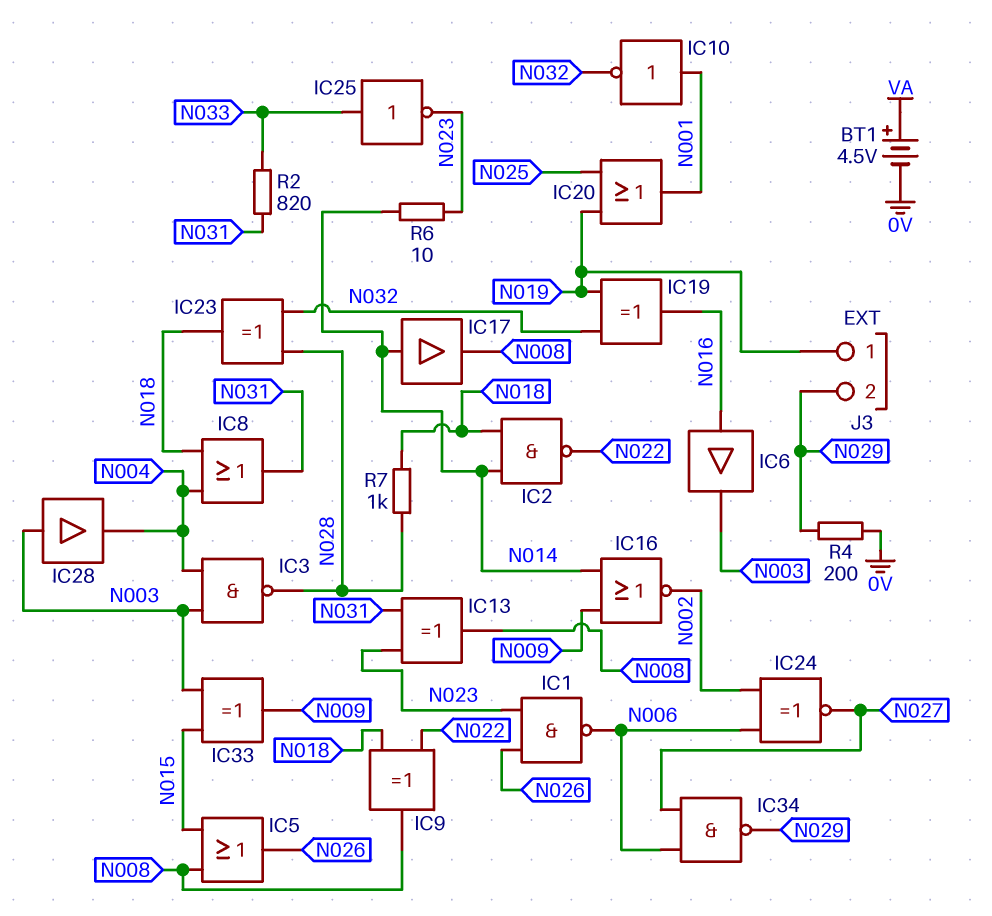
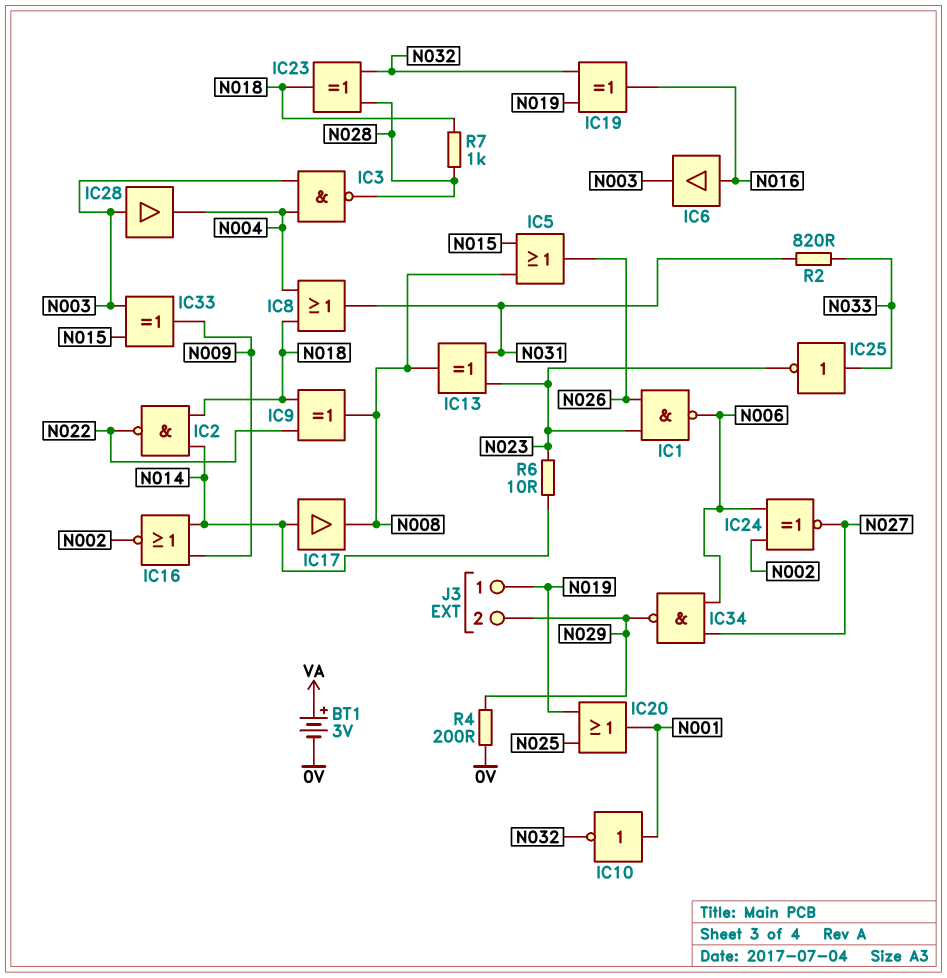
BT1: 4.5V (plus VA, minus 0V) -> 3V (plus VA, minus 0V)

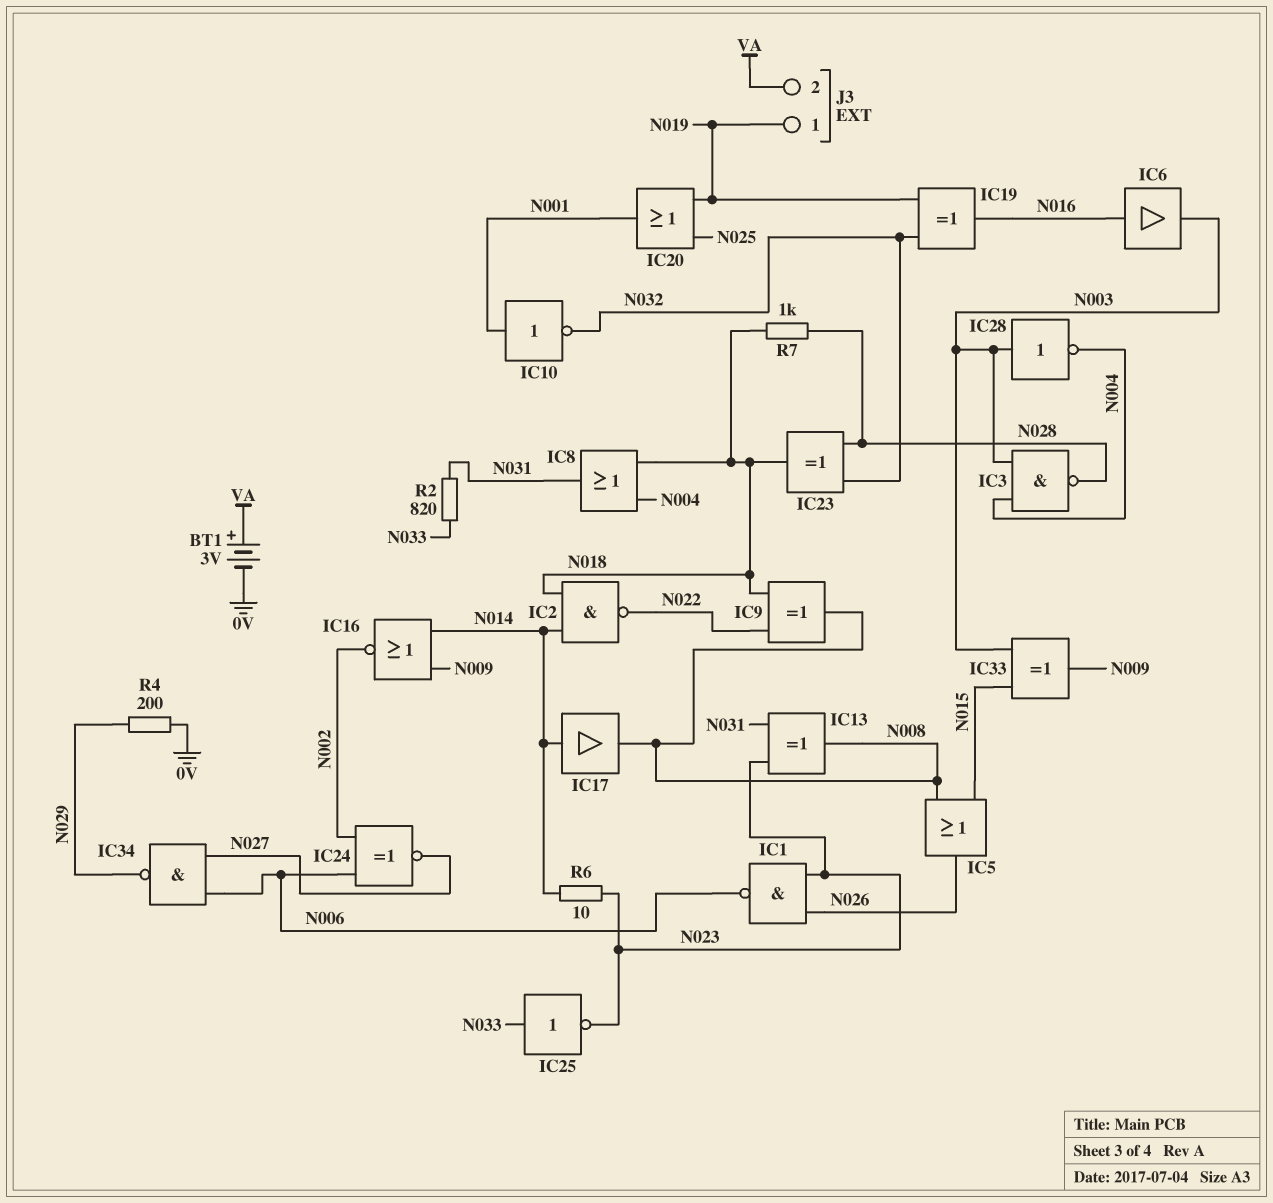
IC28: buffer (in N003, out N004) -> NOT (in N003, out N004)
J3 pin 2: N029 -> VA

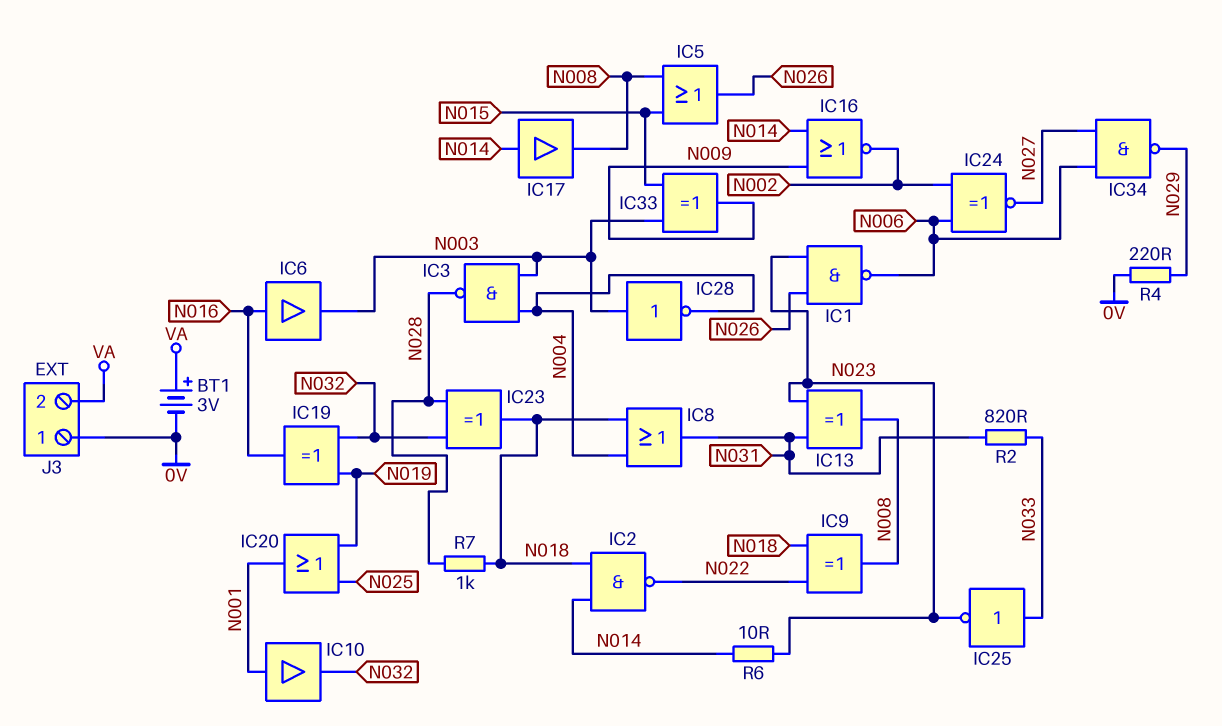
IC10: NOT (in N001, out N032) -> buffer (in N001, out N032)
J3 pin 1: N019 -> 0V
R4: 200 (0V, N029) -> 220 (0V, N029)

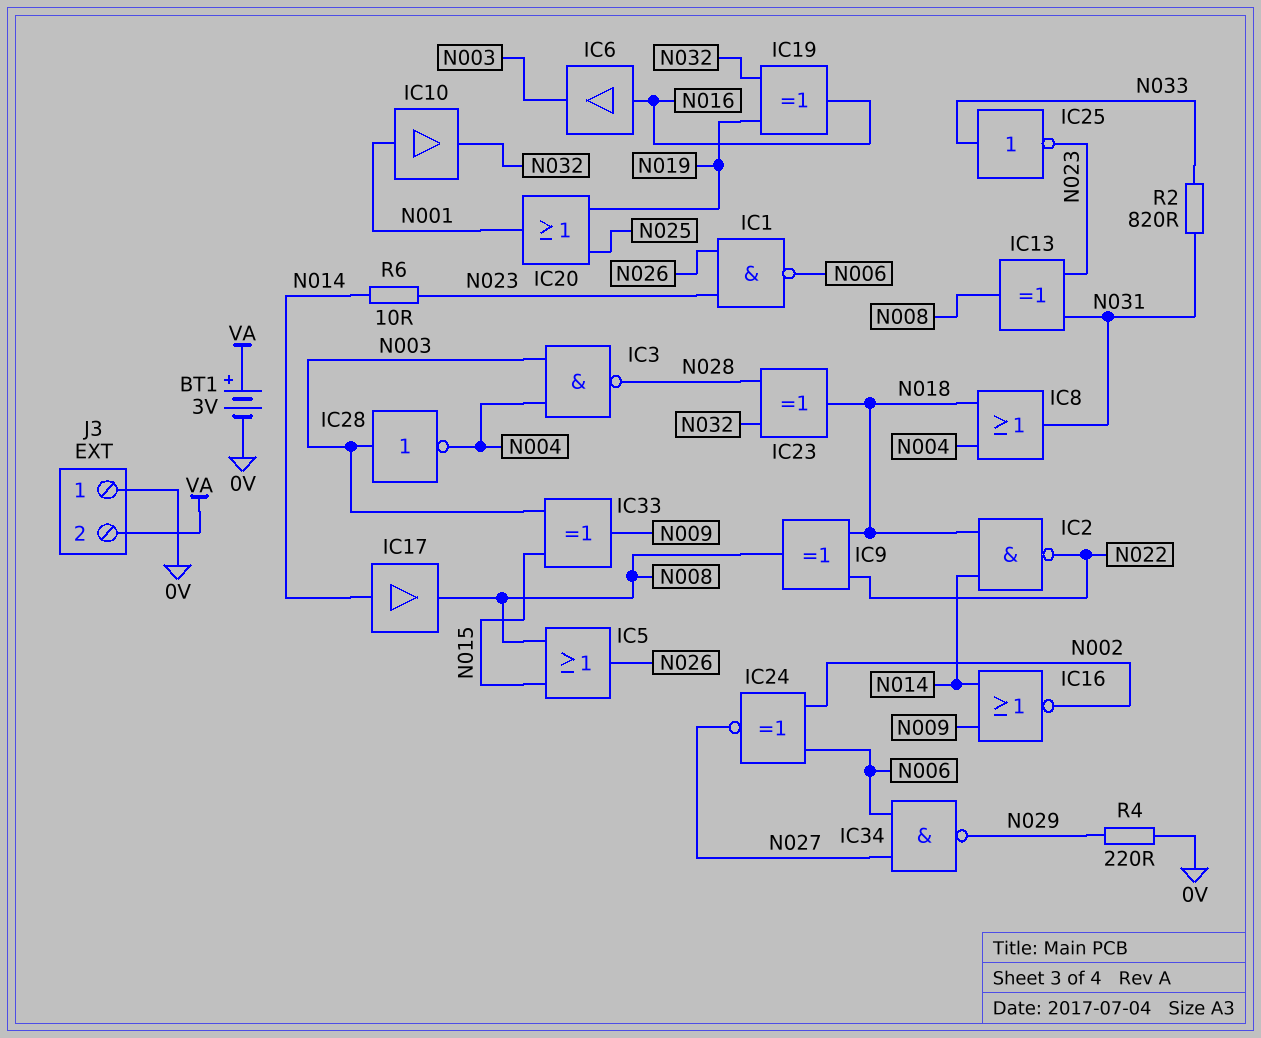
R7: 1k (N018, N028) -> none

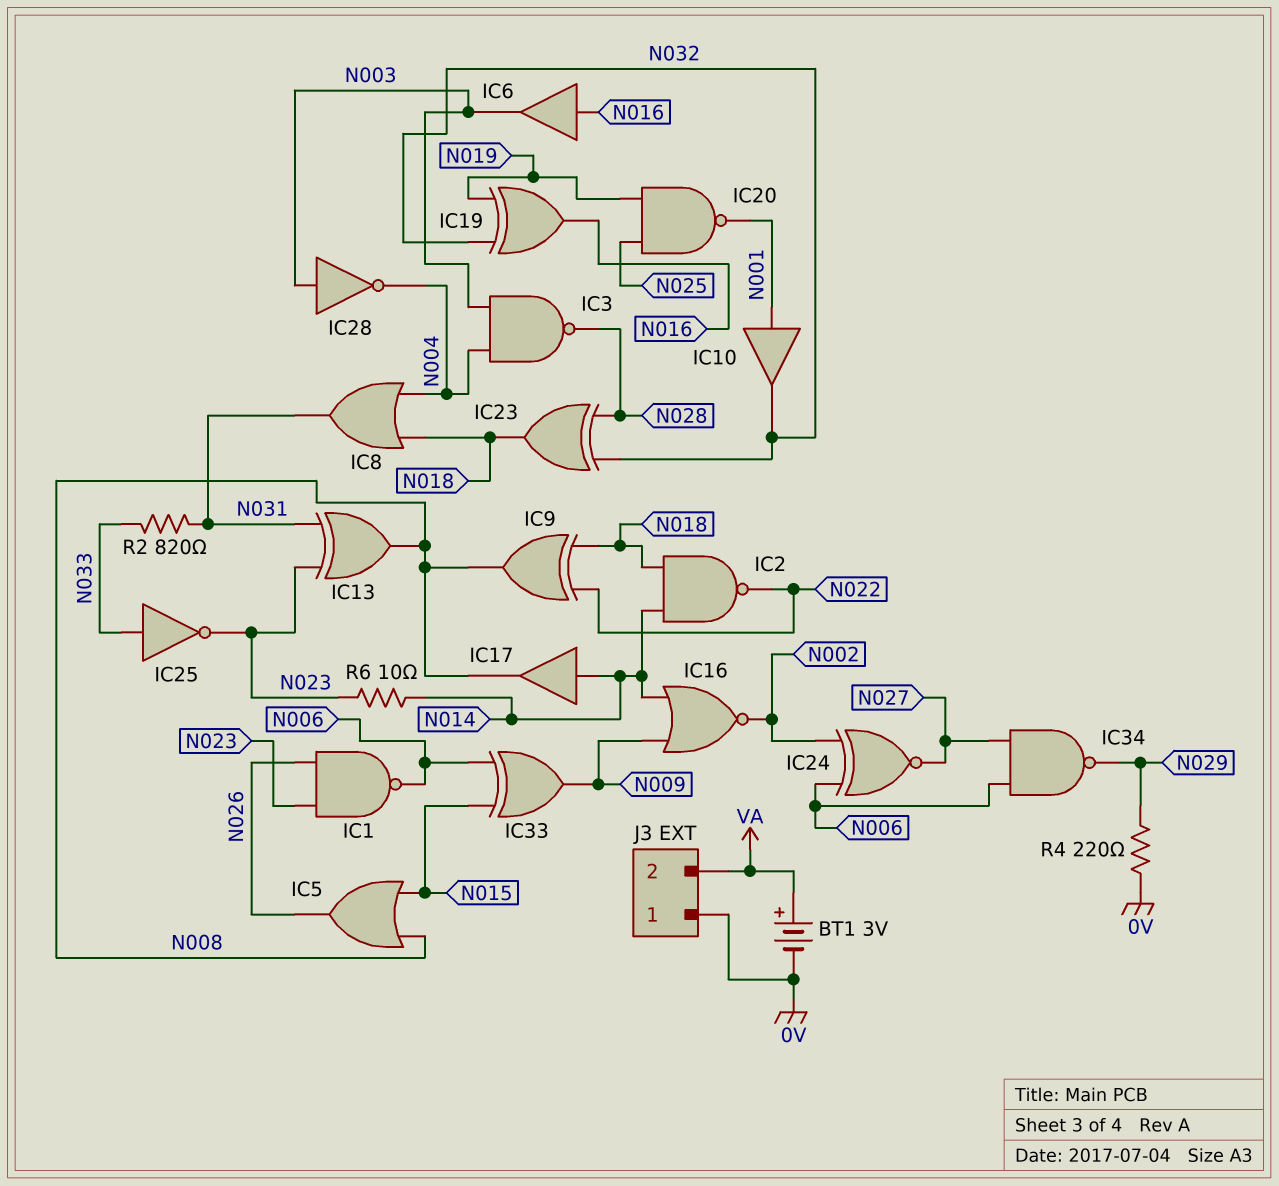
IC20: OR (in N019, in N025, out N001) -> NAND (in N019, in N025, out N001)
IC33: XOR (in N003, in N015, out N009) -> XOR (in N006, in N015, out N009)

